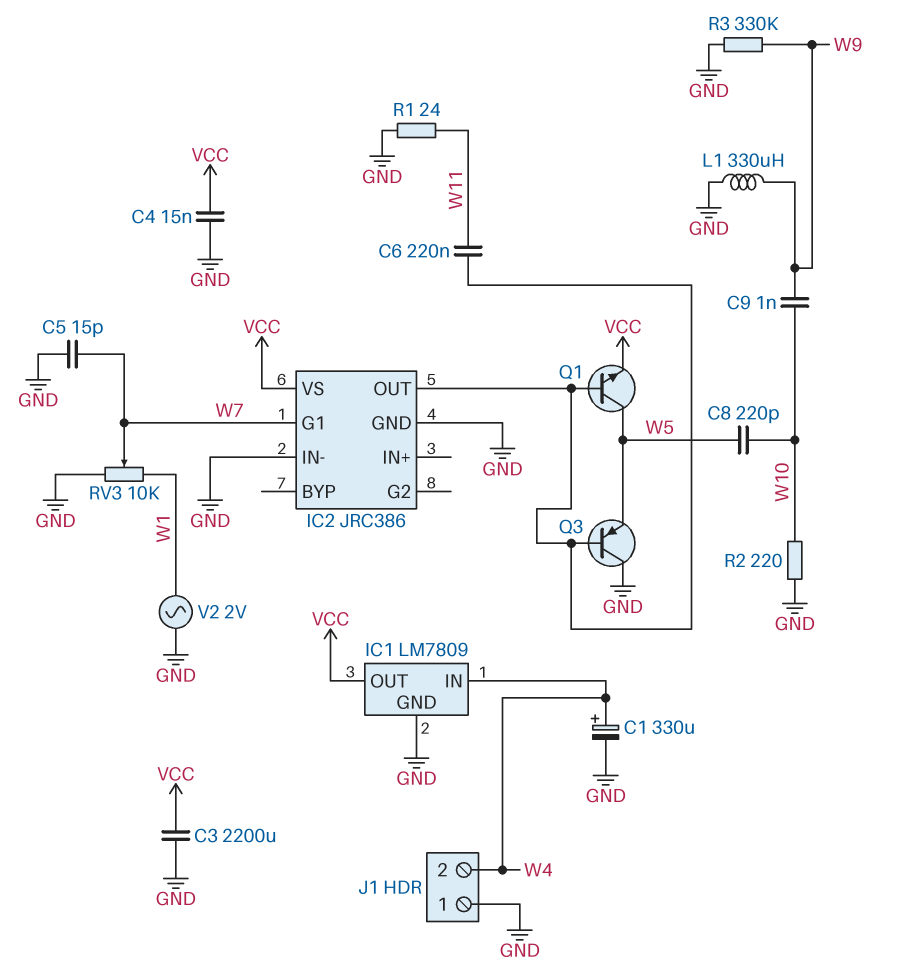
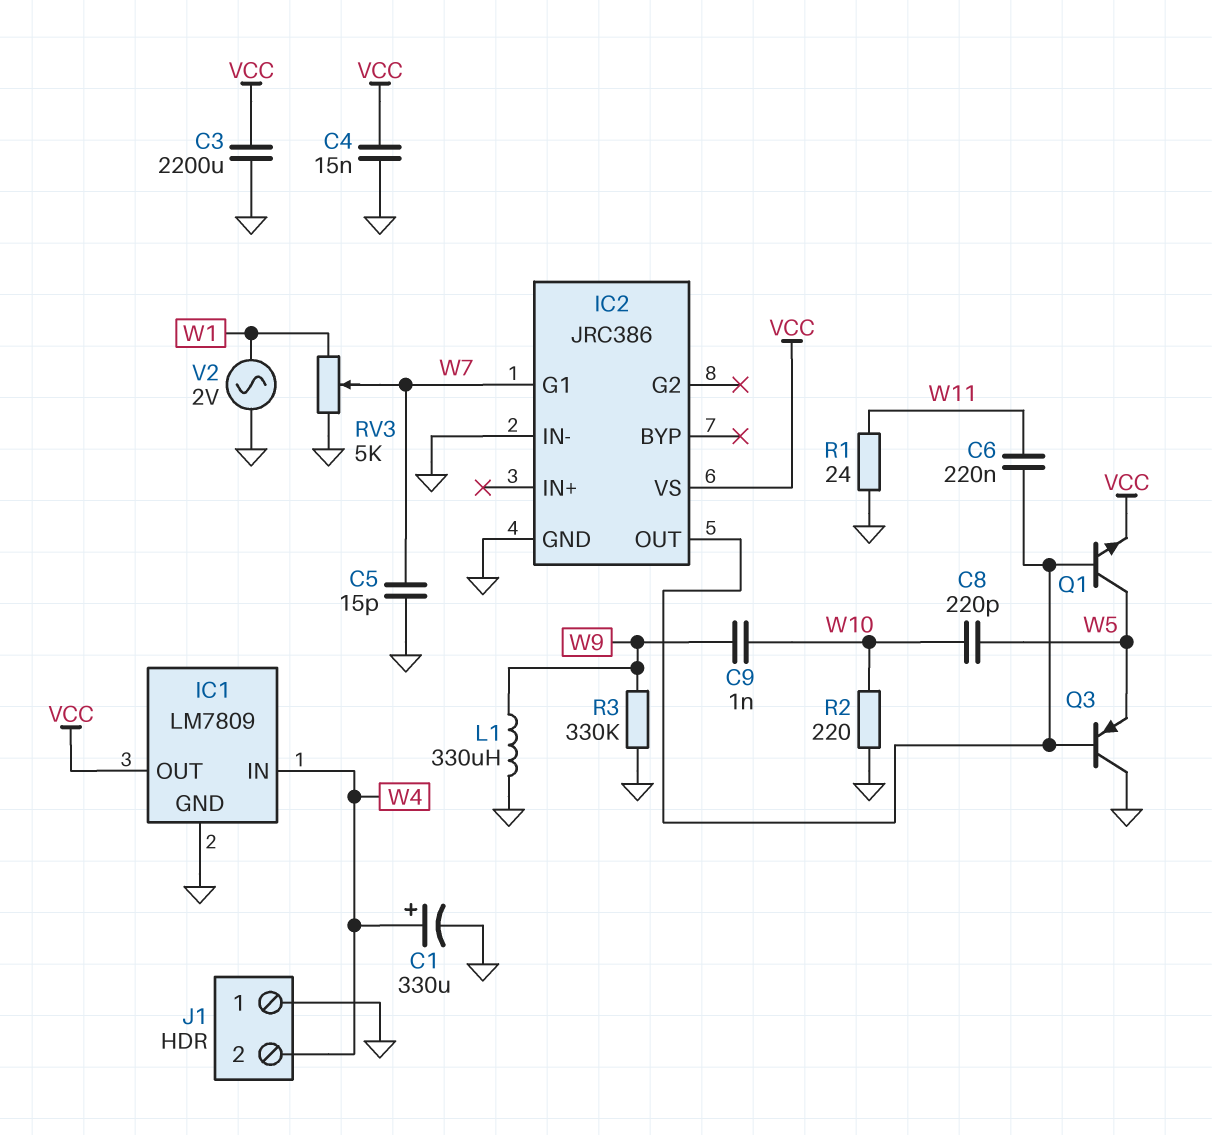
RV3: 10k (GND, W1, wiper W7) -> 5k (GND, W1, wiper W7)

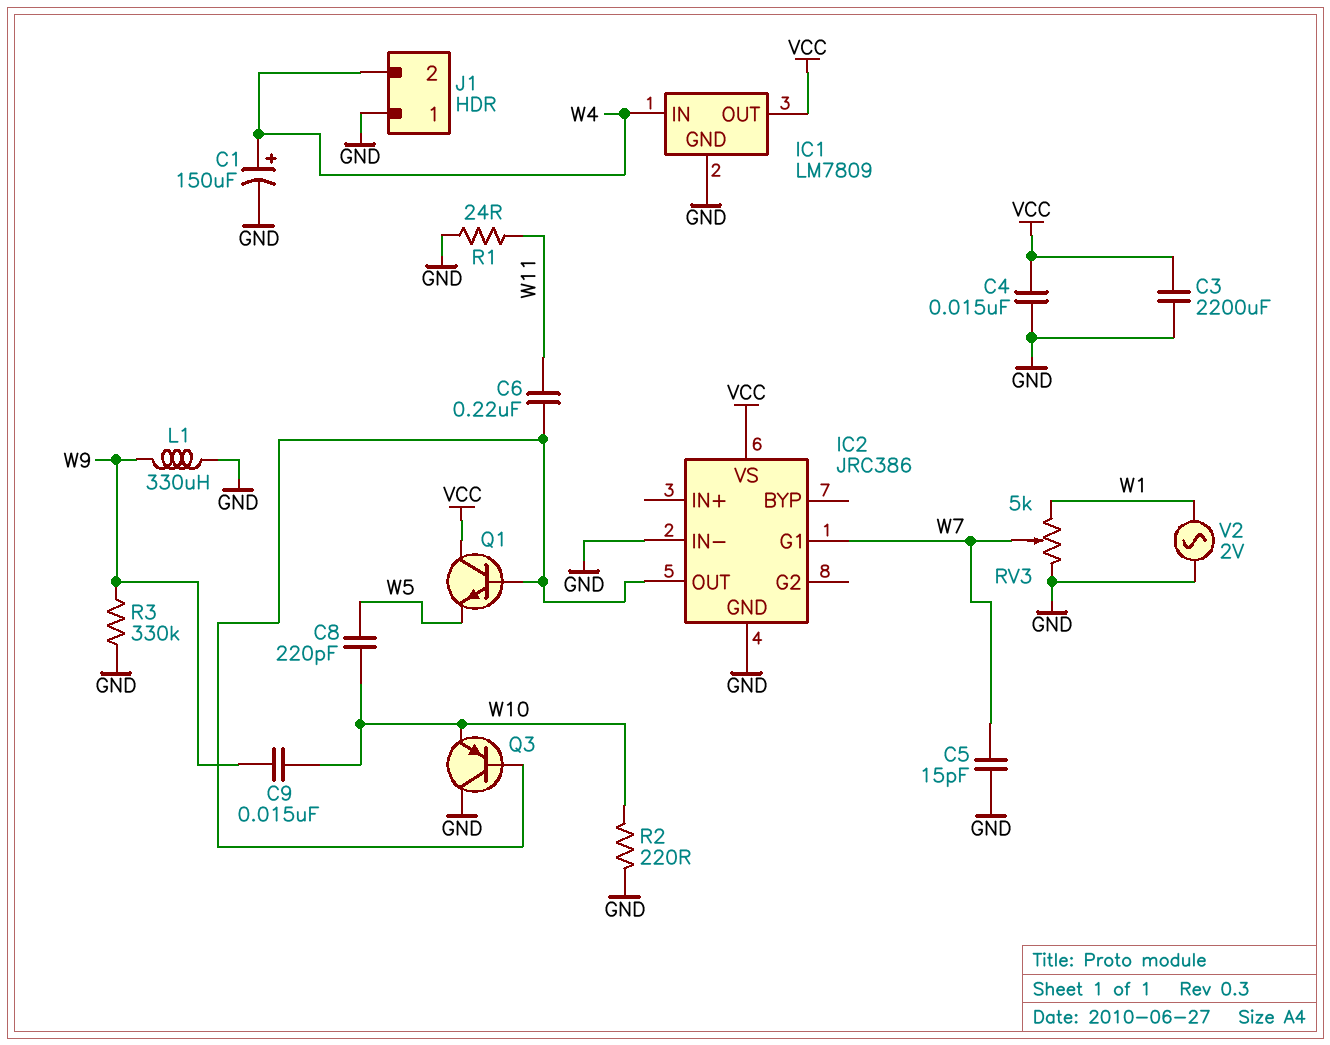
C1: 330uF (plus W4, minus GND) -> 150uF (plus W4, minus GND)
C9: 1nF (W9, W10) -> 15nF (W9, W10)
Q1: NPN (B IC2/OUT, C W5, E VCC) -> NPN (B IC2/OUT, C VCC, E W5)
Q3: PNP (B IC2/OUT, C GND, E W5) -> PNP (B IC2/OUT, C GND, E W10)

